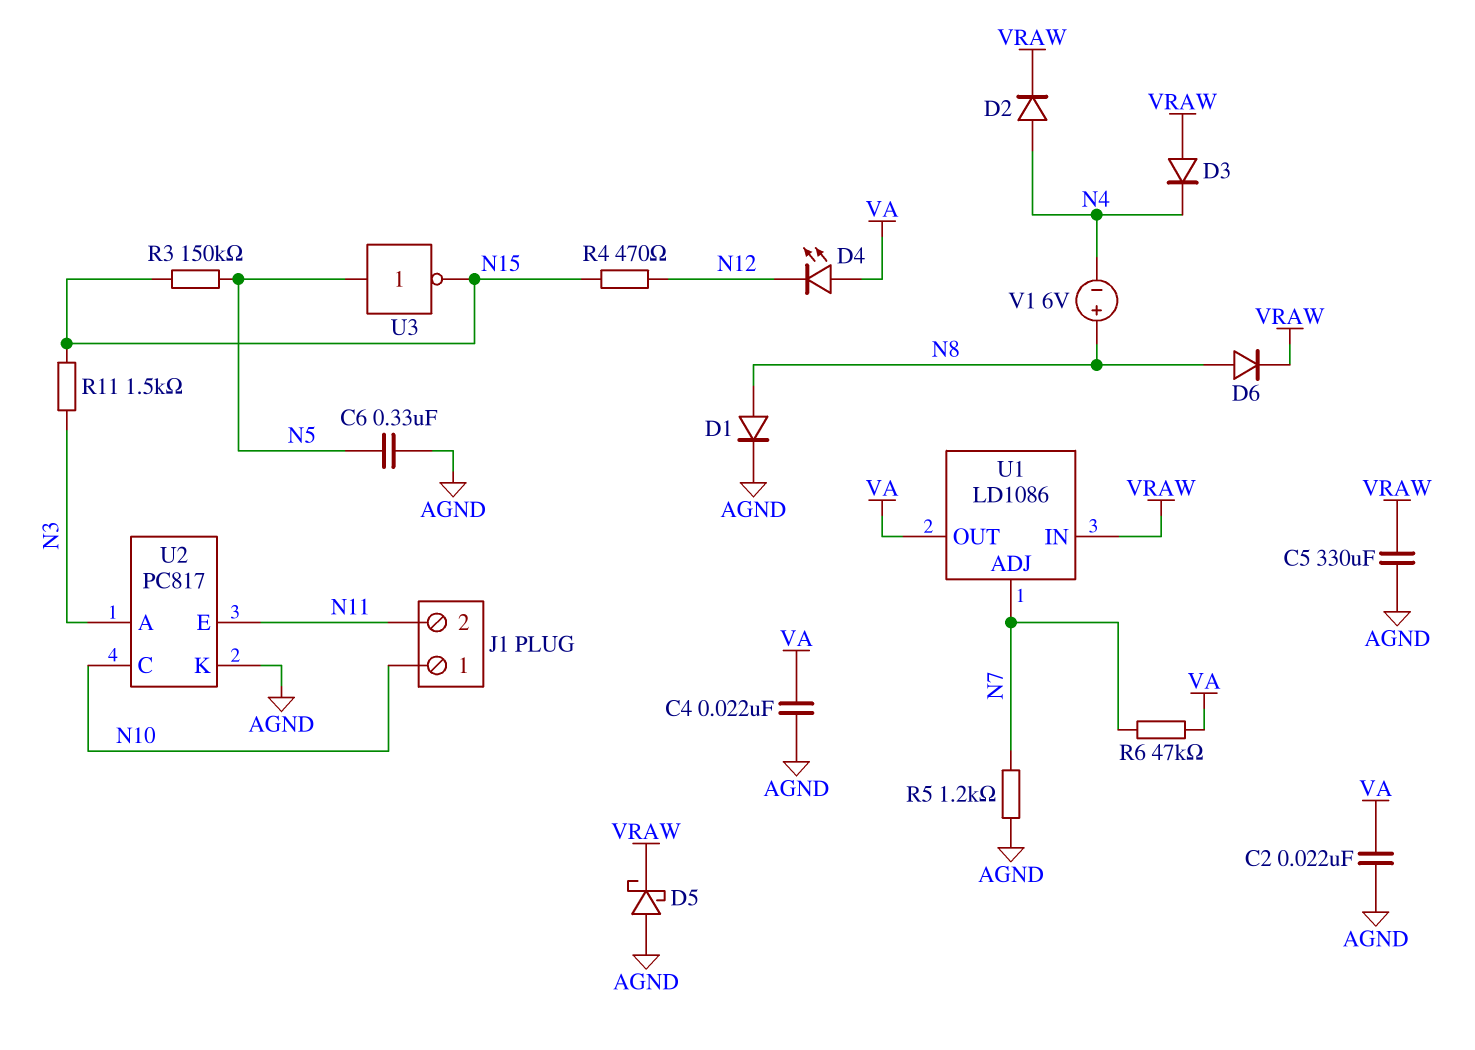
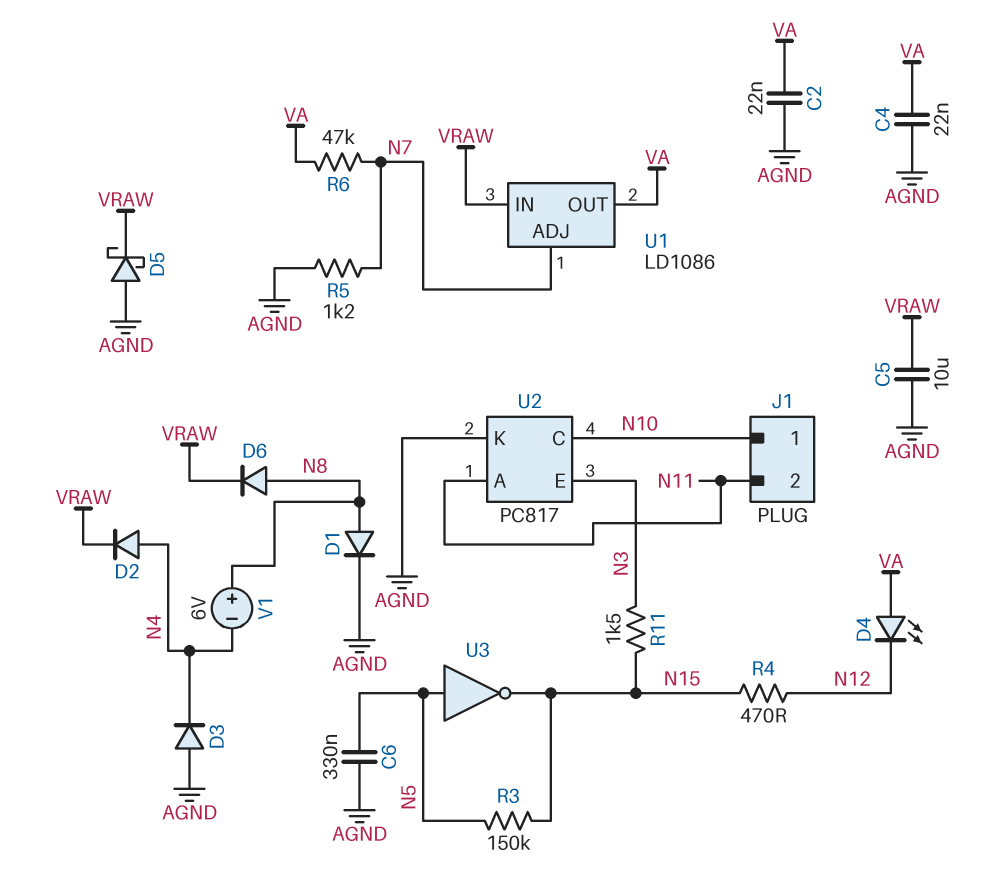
C5: 330uF (AGND, VRAW) -> 10uF (AGND, VRAW)
D3: diode (A VRAW, K N4) -> diode (A AGND, K N4)
U2 pin A: N3 -> N11
U2 pin E: N11 -> N3

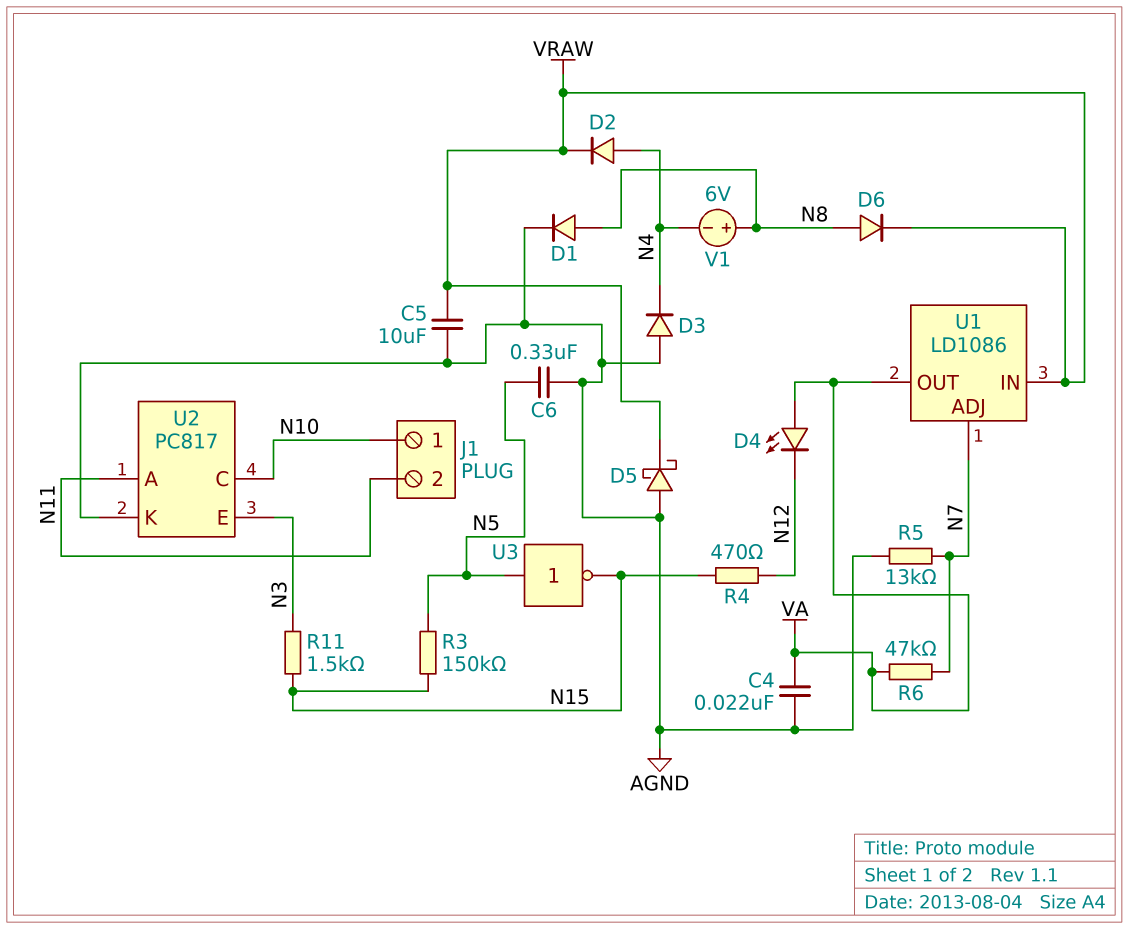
C2: 22nF (AGND, VA) -> none
R5: 1.2k (AGND, N7) -> 13k (AGND, N7)

